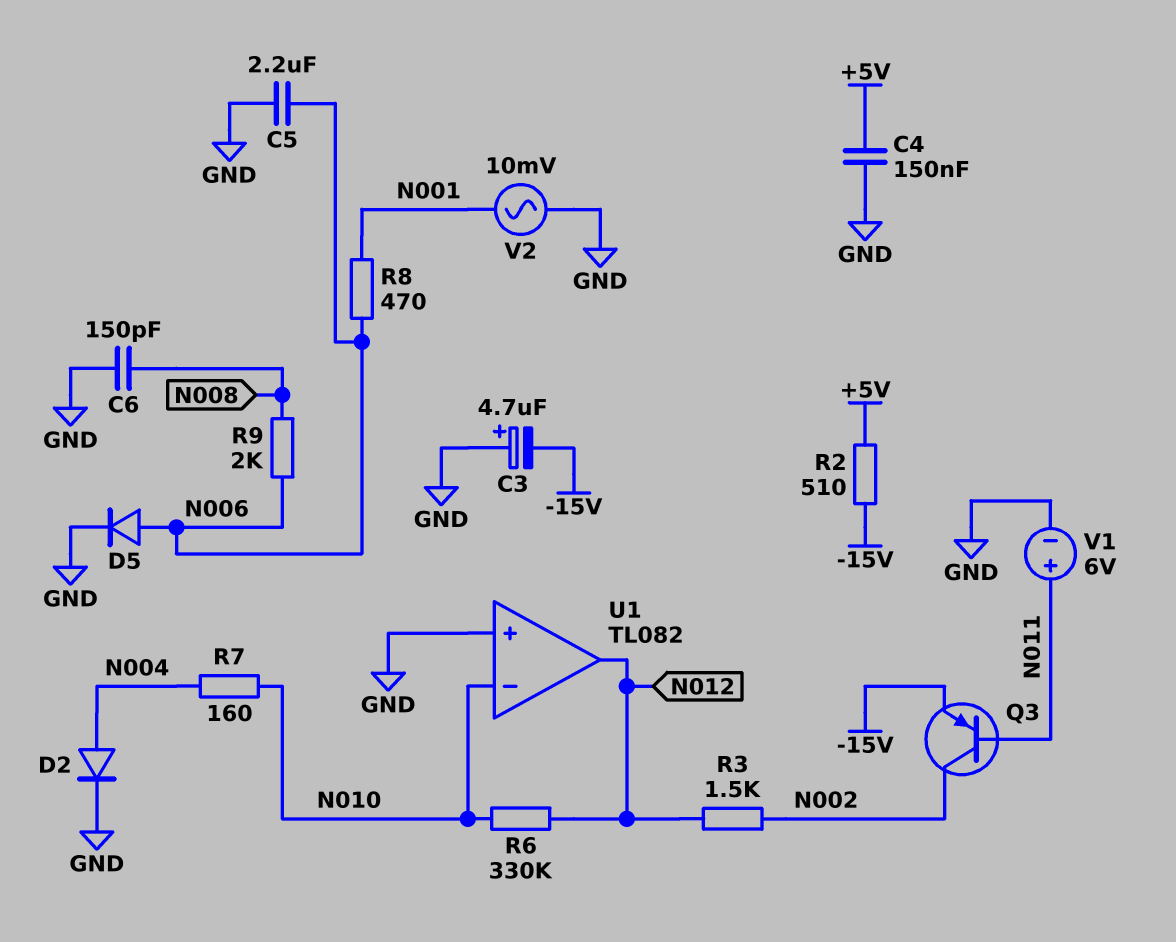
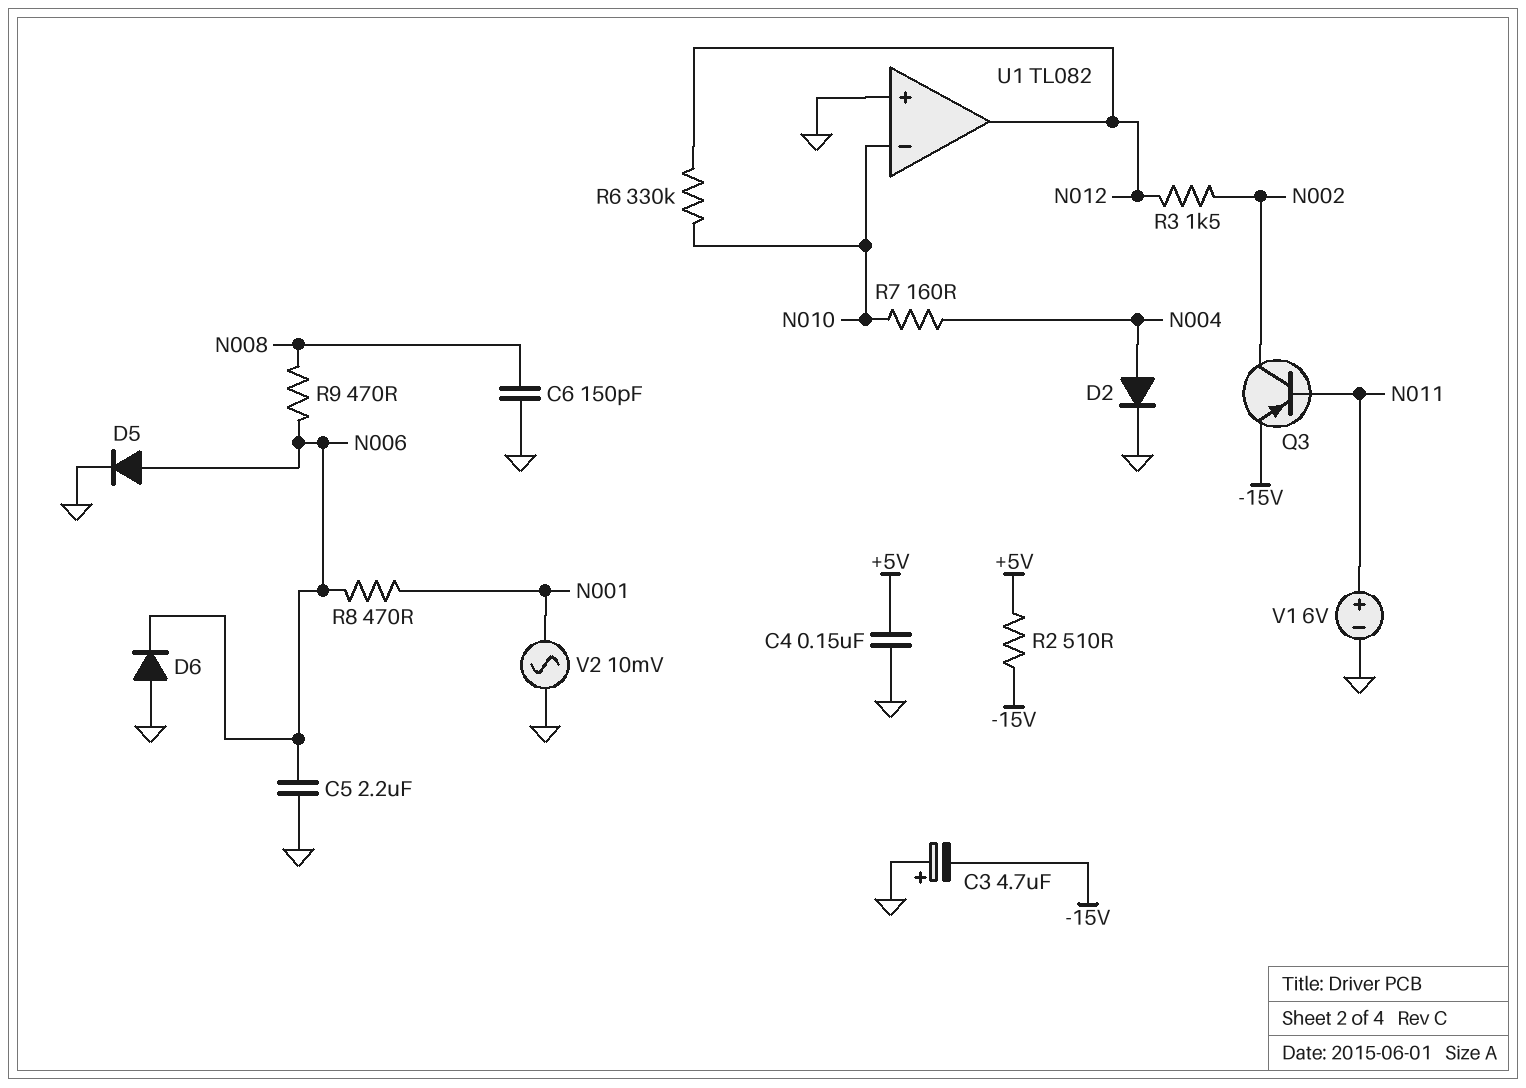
D6: none -> diode (A GND, K N006)
R9: 2k (N006, N008) -> 470 (N006, N008)

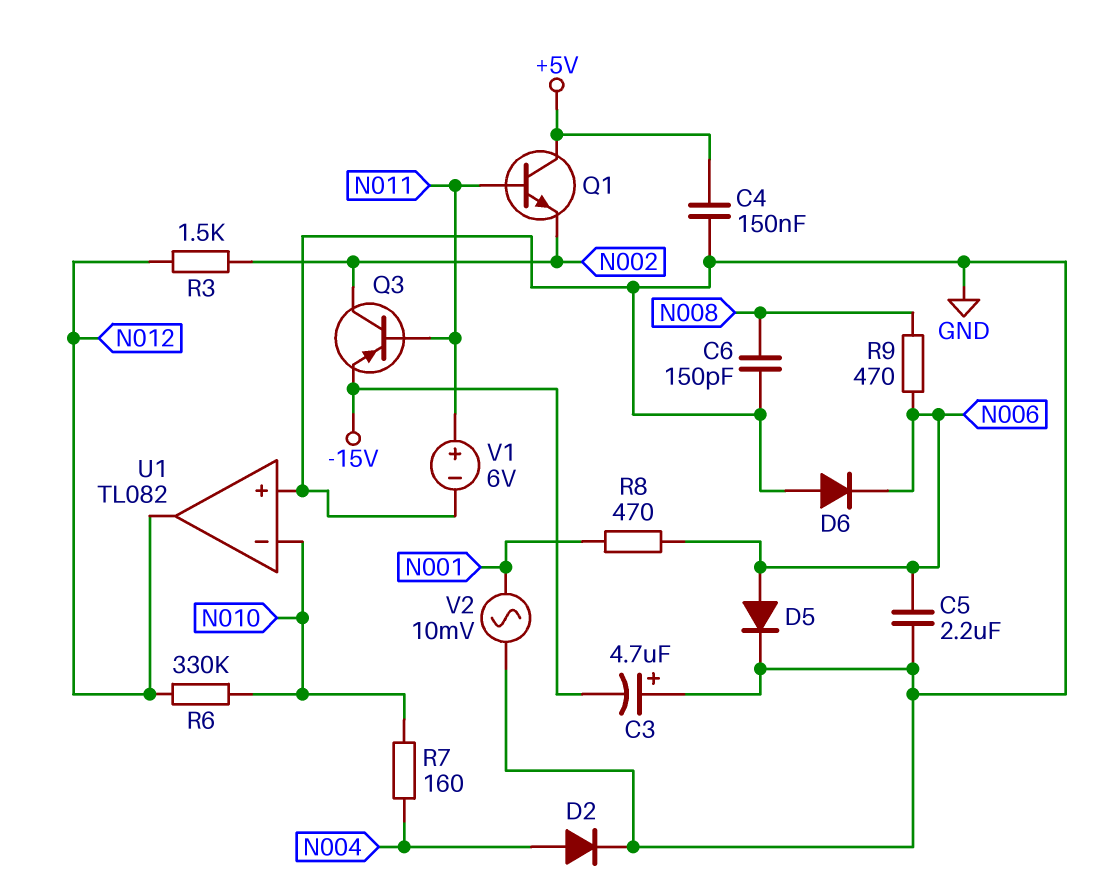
Q1: none -> NPN (B N011, C +5V, E N002)
R2: 510 (+5V, -15V) -> none

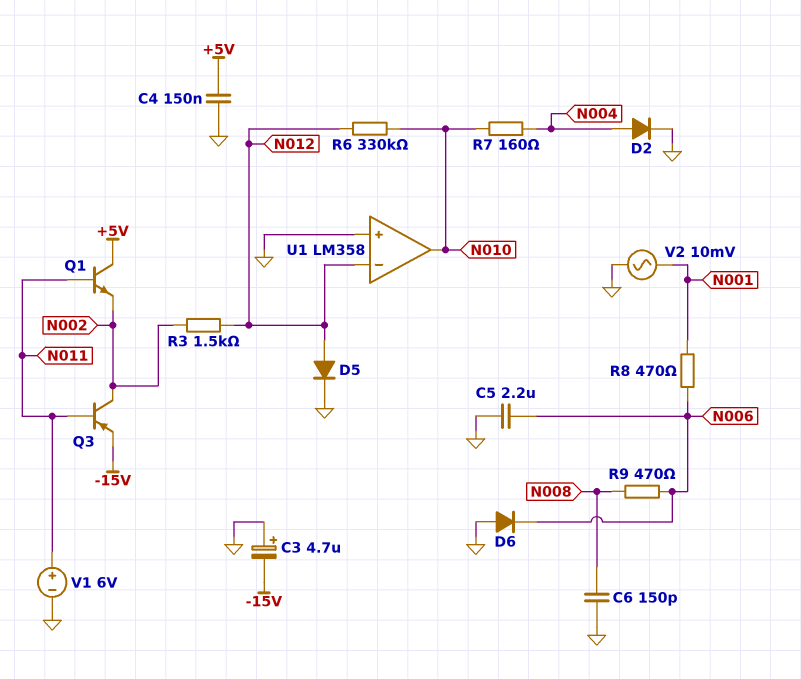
D5: diode (A N006, K GND) -> diode (A N012, K GND)
U1: TL082 -> LM358
U1 pin in-: N010 -> N012
U1 pin out: N012 -> N010

